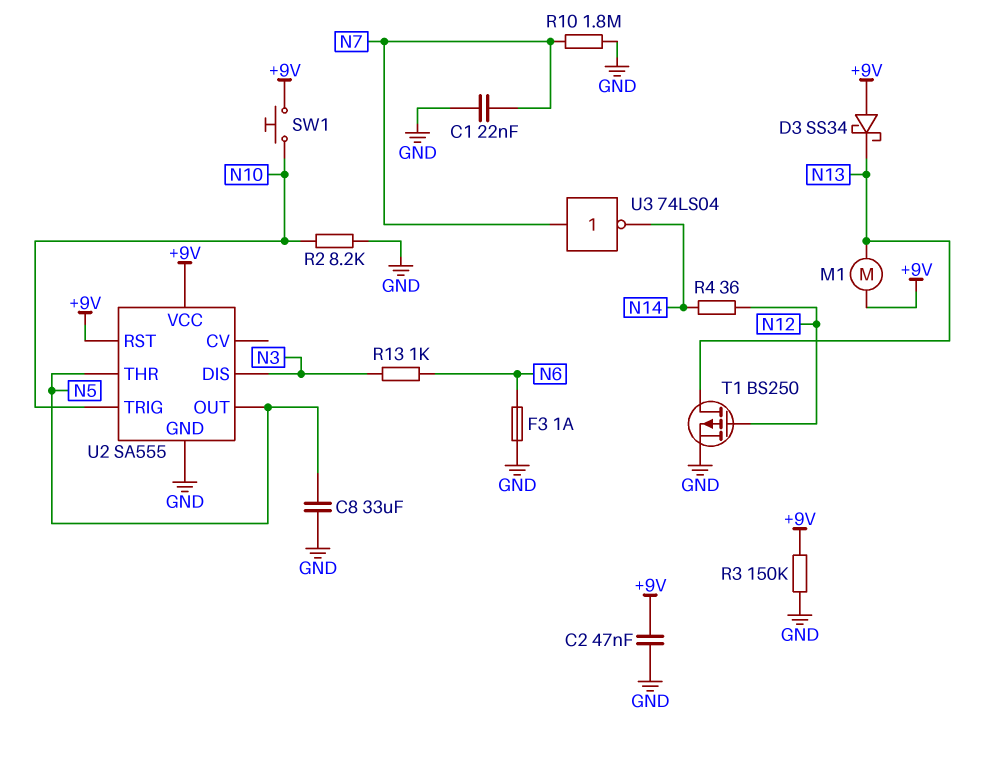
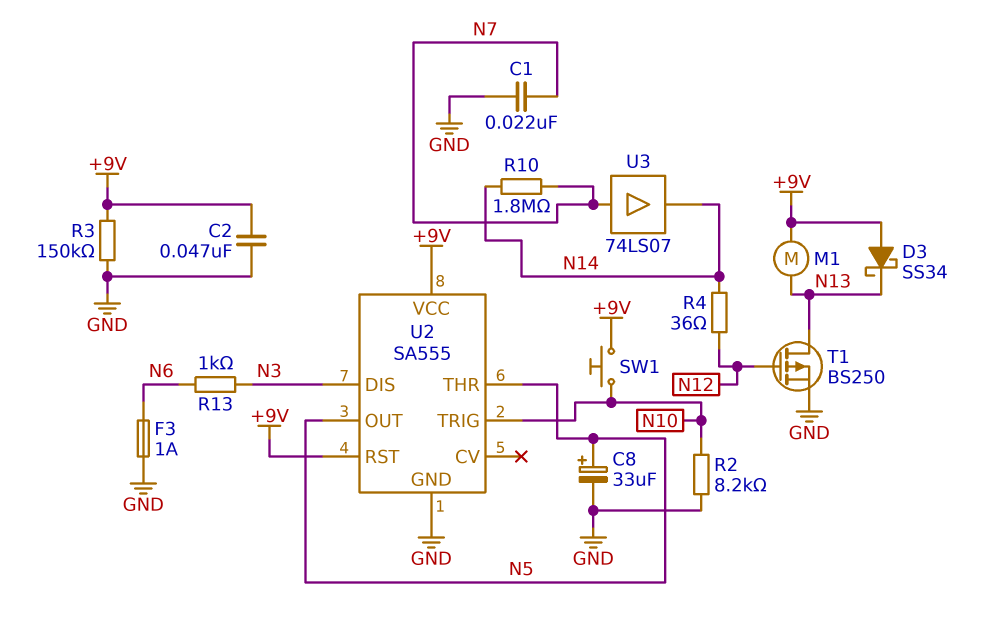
C8: 33uF (GND, N5) -> 33uF (plus N5, minus GND)
R10: 1.8M (GND, N7) -> 1.8M (N7, N14)
U3: NOT 74LS04 (in N7, out N14) -> buffer 74LS07 (in N7, out N14)

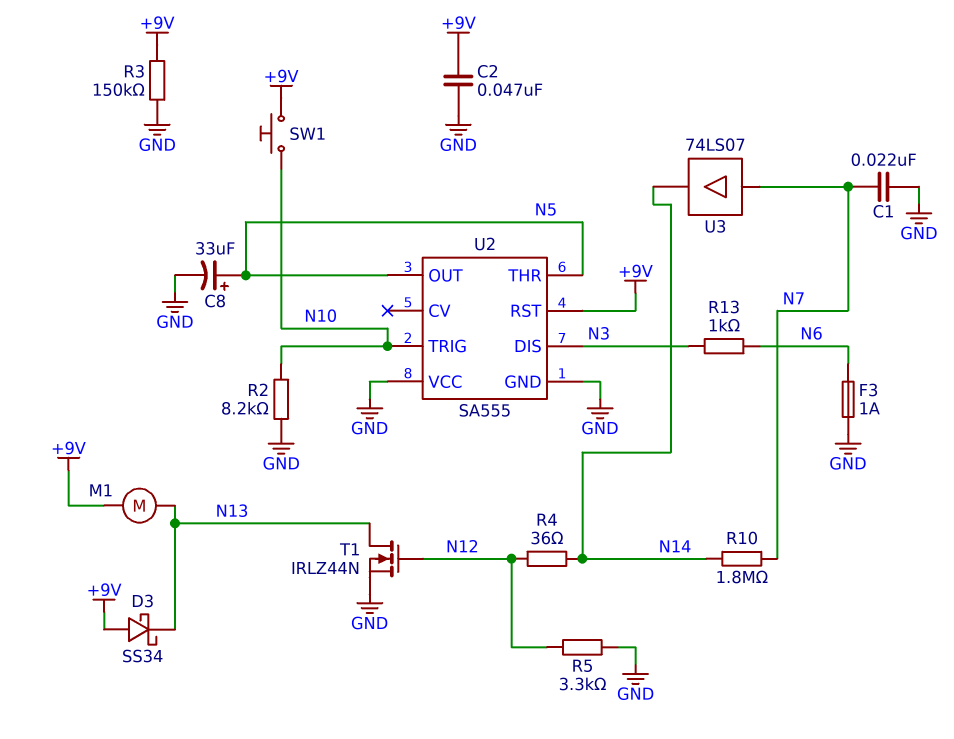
R5: none -> 3.3k (GND, N12)
T1: PMOS BS250 (G N12, D N13, S GND) -> NMOS IRLZ44N (G N12, D N13, S GND)
U2 pin VCC: +9V -> GND

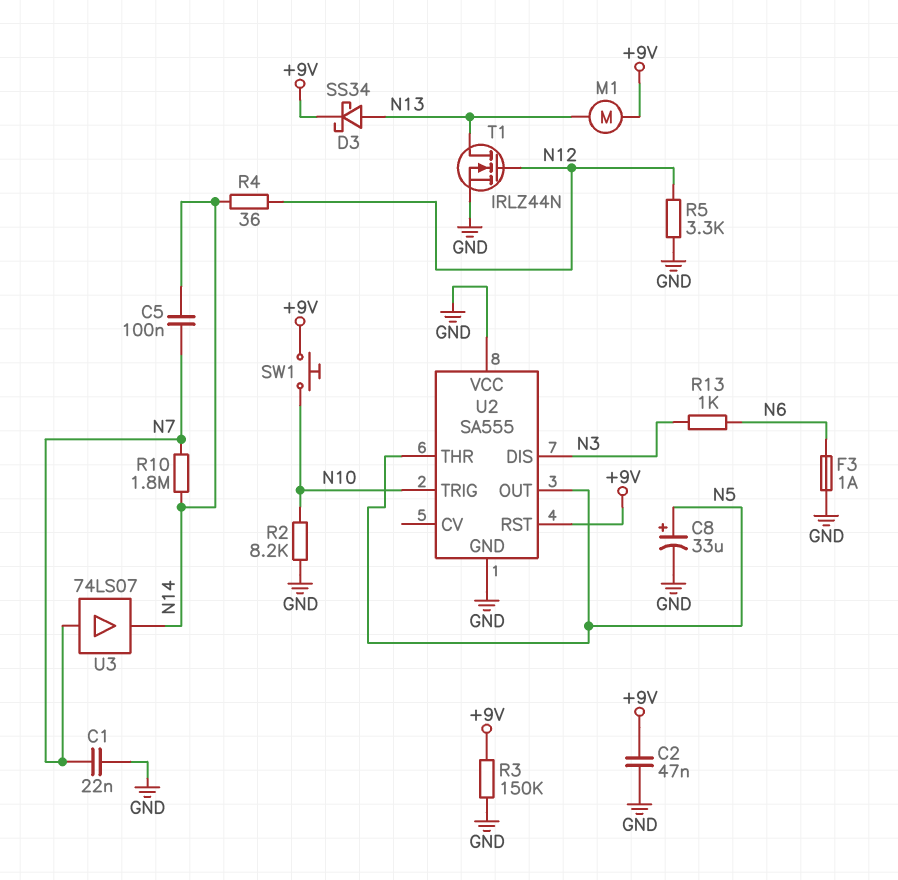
C5: none -> 100nF (N7, N14)
D3: schottky SS34 (A +9V, K N13) -> schottky SS34 (A N13, K +9V)

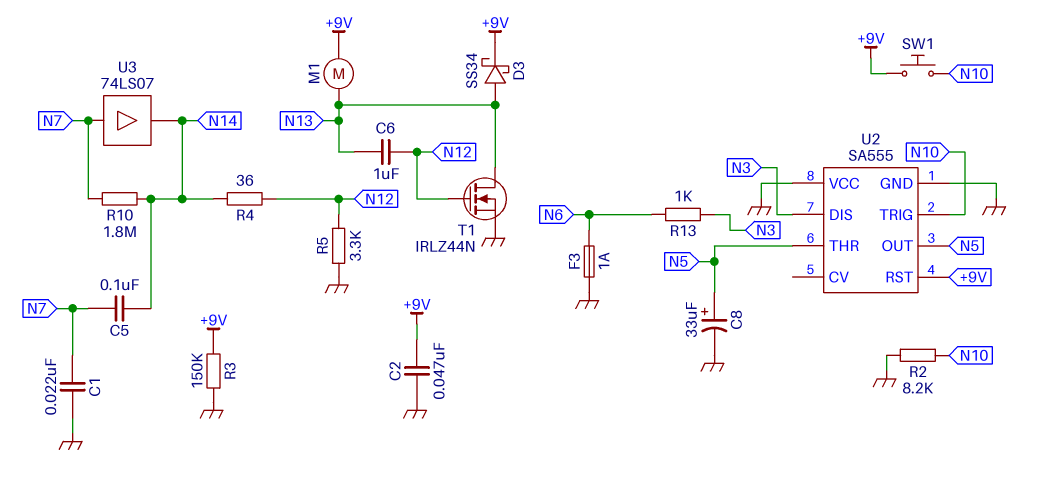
C6: none -> 1uF (N12, N13)

